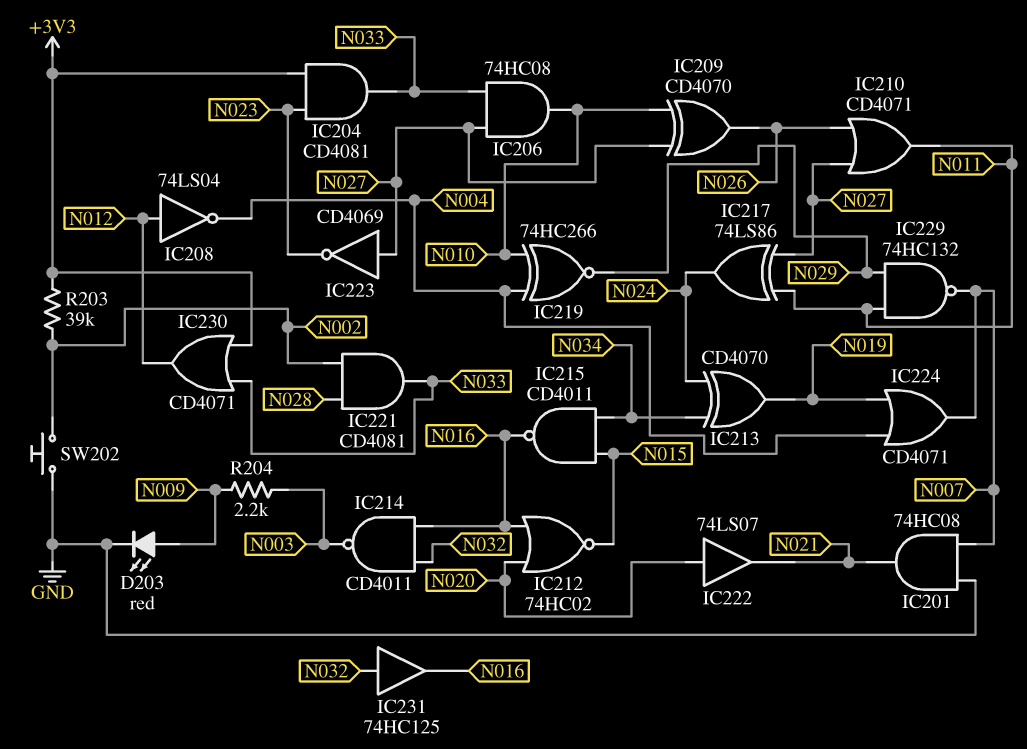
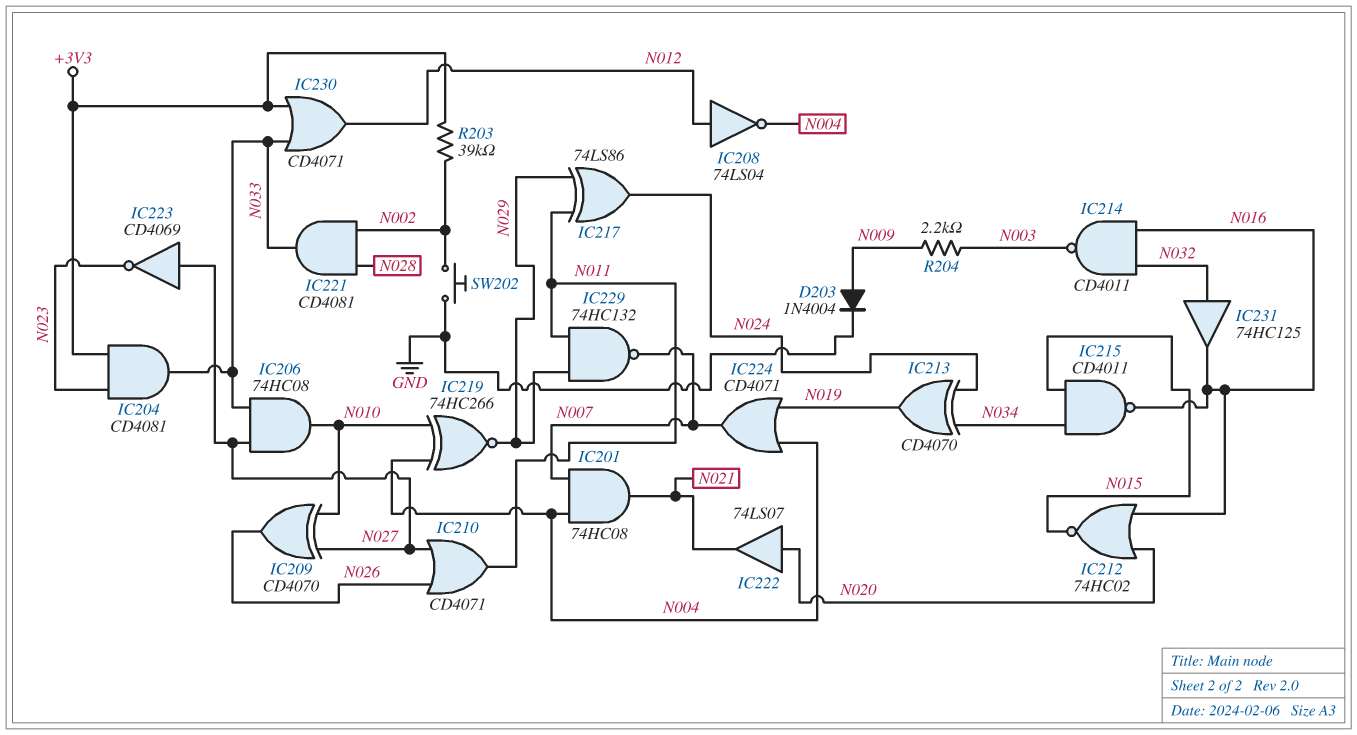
D203: LED red (A N009, K GND) -> diode 1N4004 (A N009, K GND)
IC201: AND 74HC08 (in GND, in N007, out N021) -> AND 74HC08 (in N004, in N007, out N021)
IC217: XOR 74LS86 (in N011, in N027, out N024) -> XOR 74LS86 (in N011, in N029, out N024)

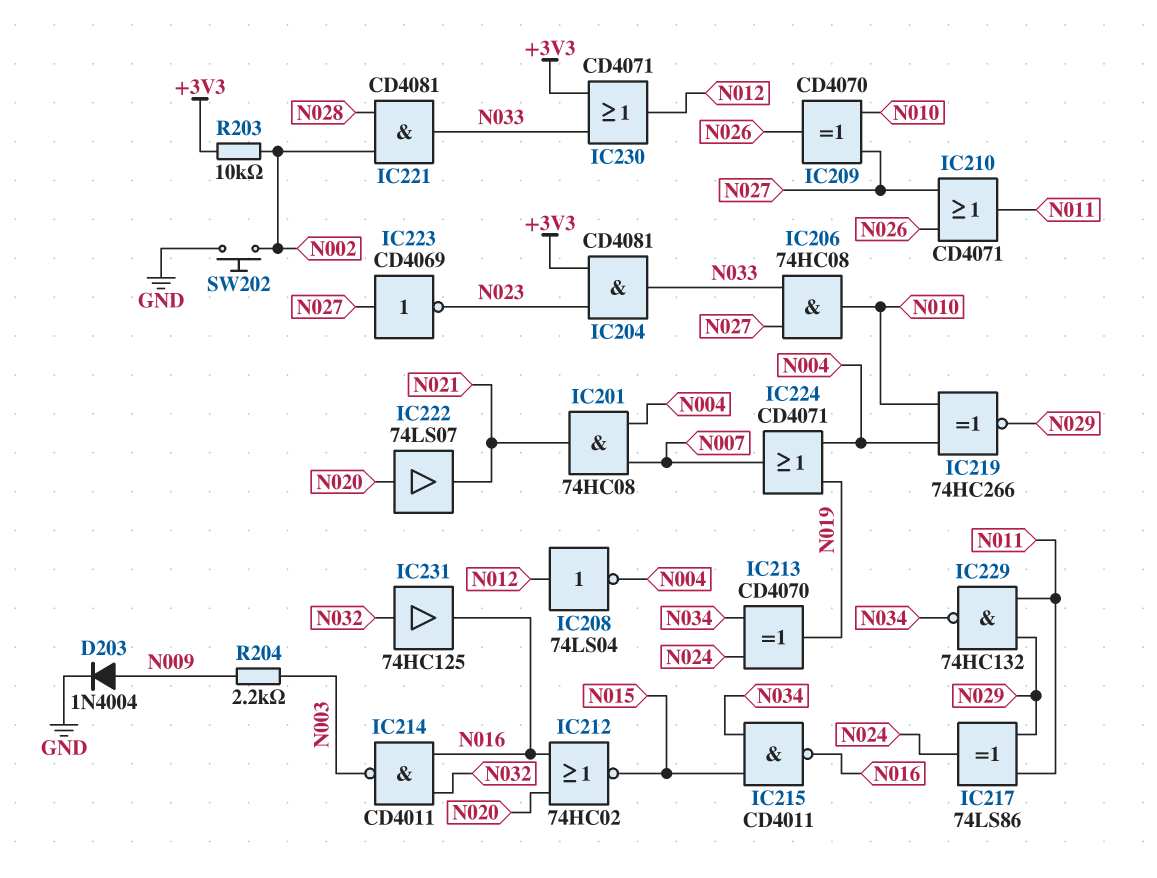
IC229: NAND 74HC132 (in N011, in N029, out N007) -> NAND 74HC132 (in N011, in N029, out N034)
R203: 39k (+3V3, N002) -> 10k (+3V3, N002)

